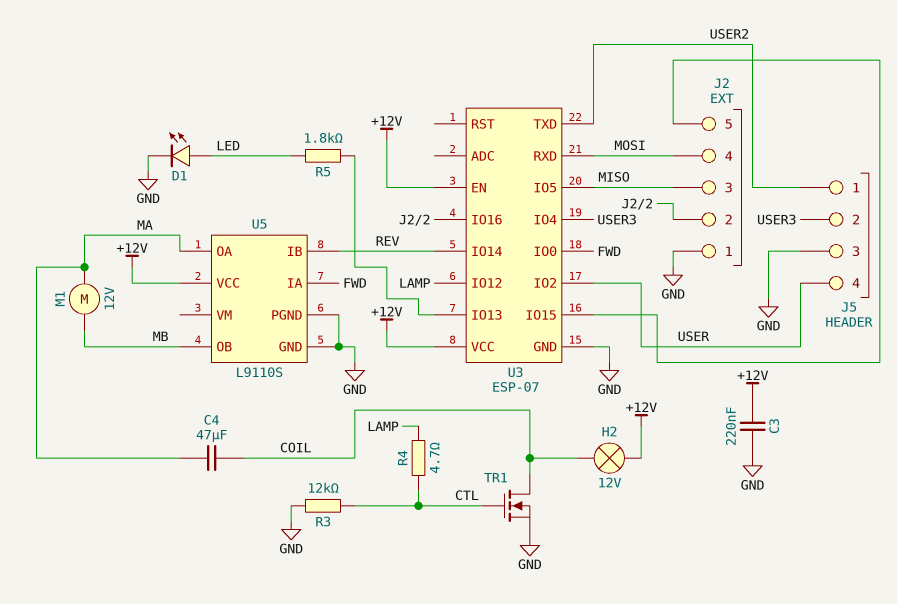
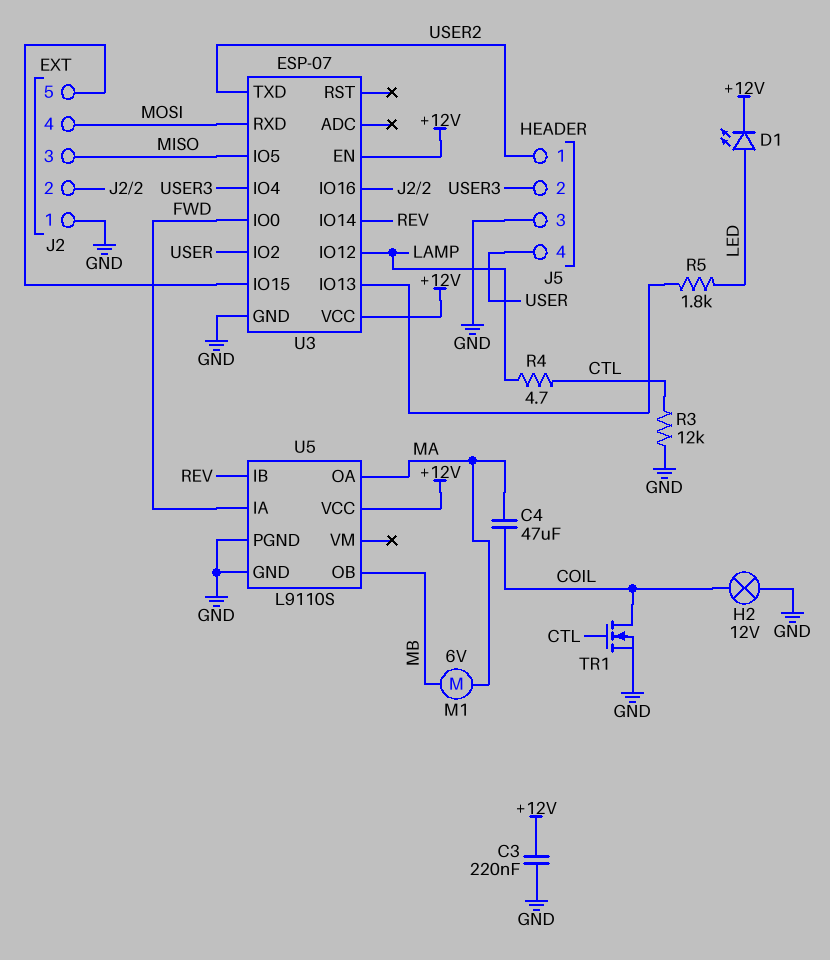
D1: LED (A LED, K GND) -> LED (A LED, K +12V)
H2: lamp 12V (+12V, COIL) -> lamp 12V (COIL, GND)
M1: motor 12V (MA, MB) -> motor 6V (MA, MB)

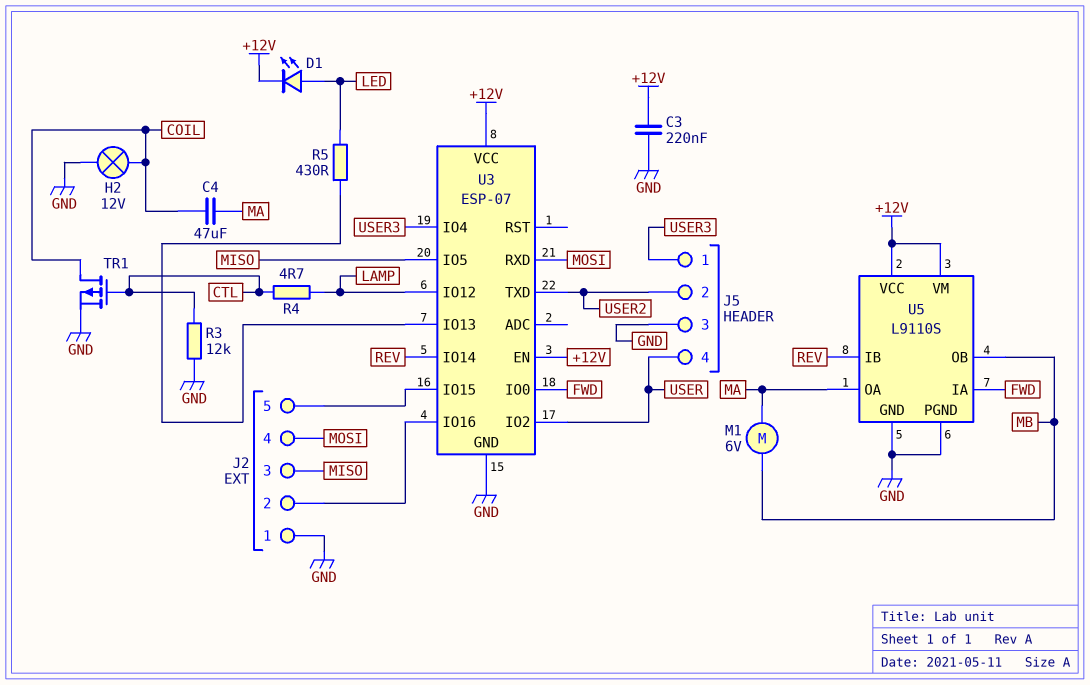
J5 pin 1: USER2 -> USER3
J5 pin 2: USER3 -> USER2
R5: 1.8k (LED, U3/IO13) -> 430 (LED, U3/IO13)
TR1: NMOS (G CTL, D COIL, S GND) -> PMOS (G CTL, D COIL, S GND)
U5 pin VM: none -> +12V

